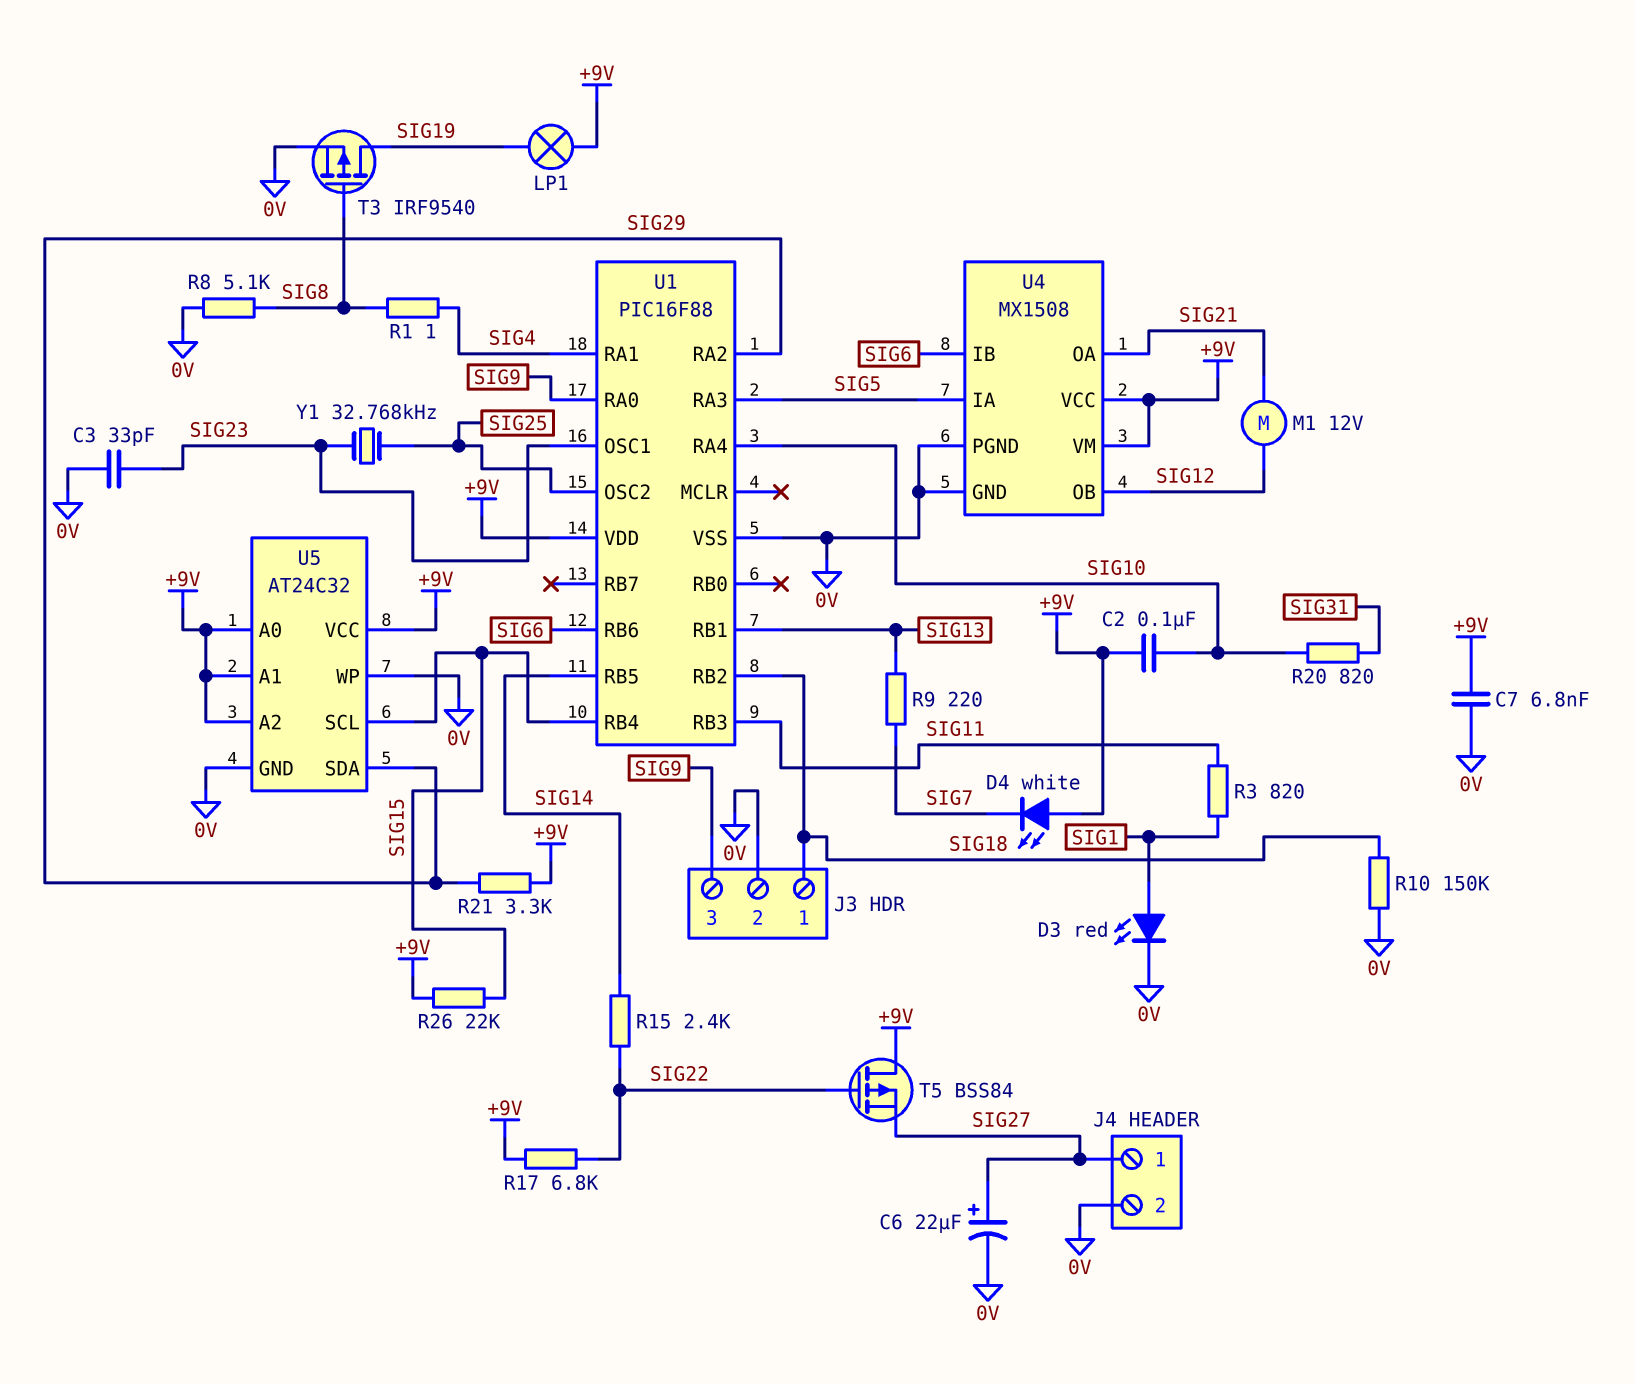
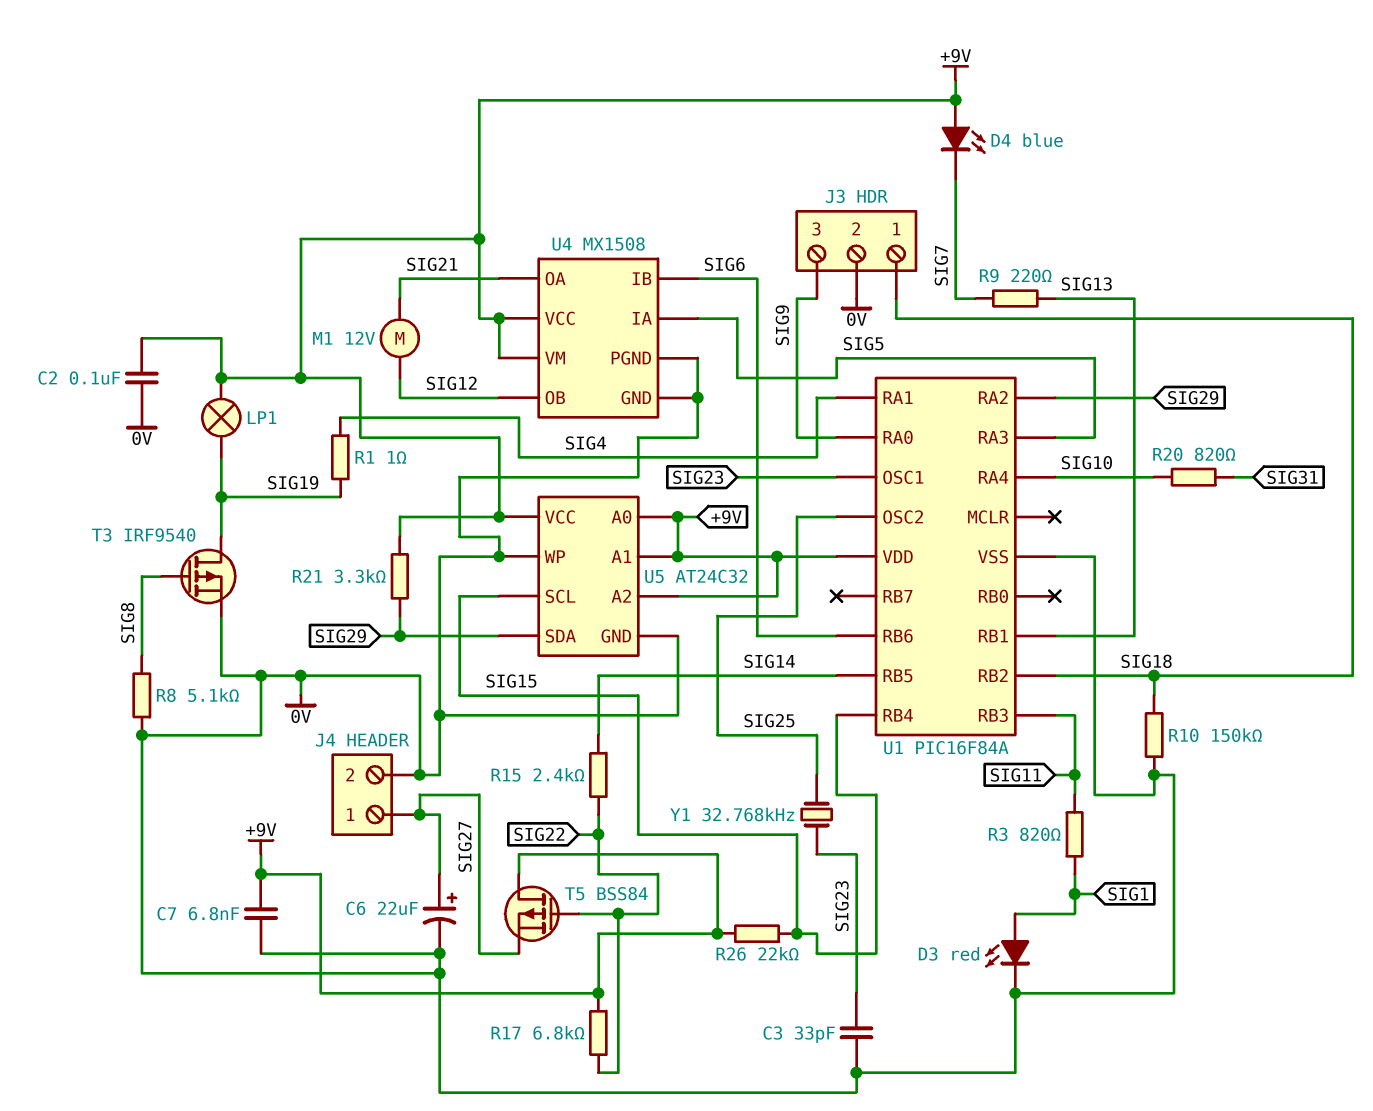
C2: 100nF (+9V, SIG10) -> 100nF (+9V, 0V)
D4: LED white (A +9V, K SIG7) -> LED blue (A +9V, K SIG7)
R1: 1 (SIG4, SIG8) -> 1 (SIG4, SIG19)
U1: PIC16F88 -> PIC16F84A

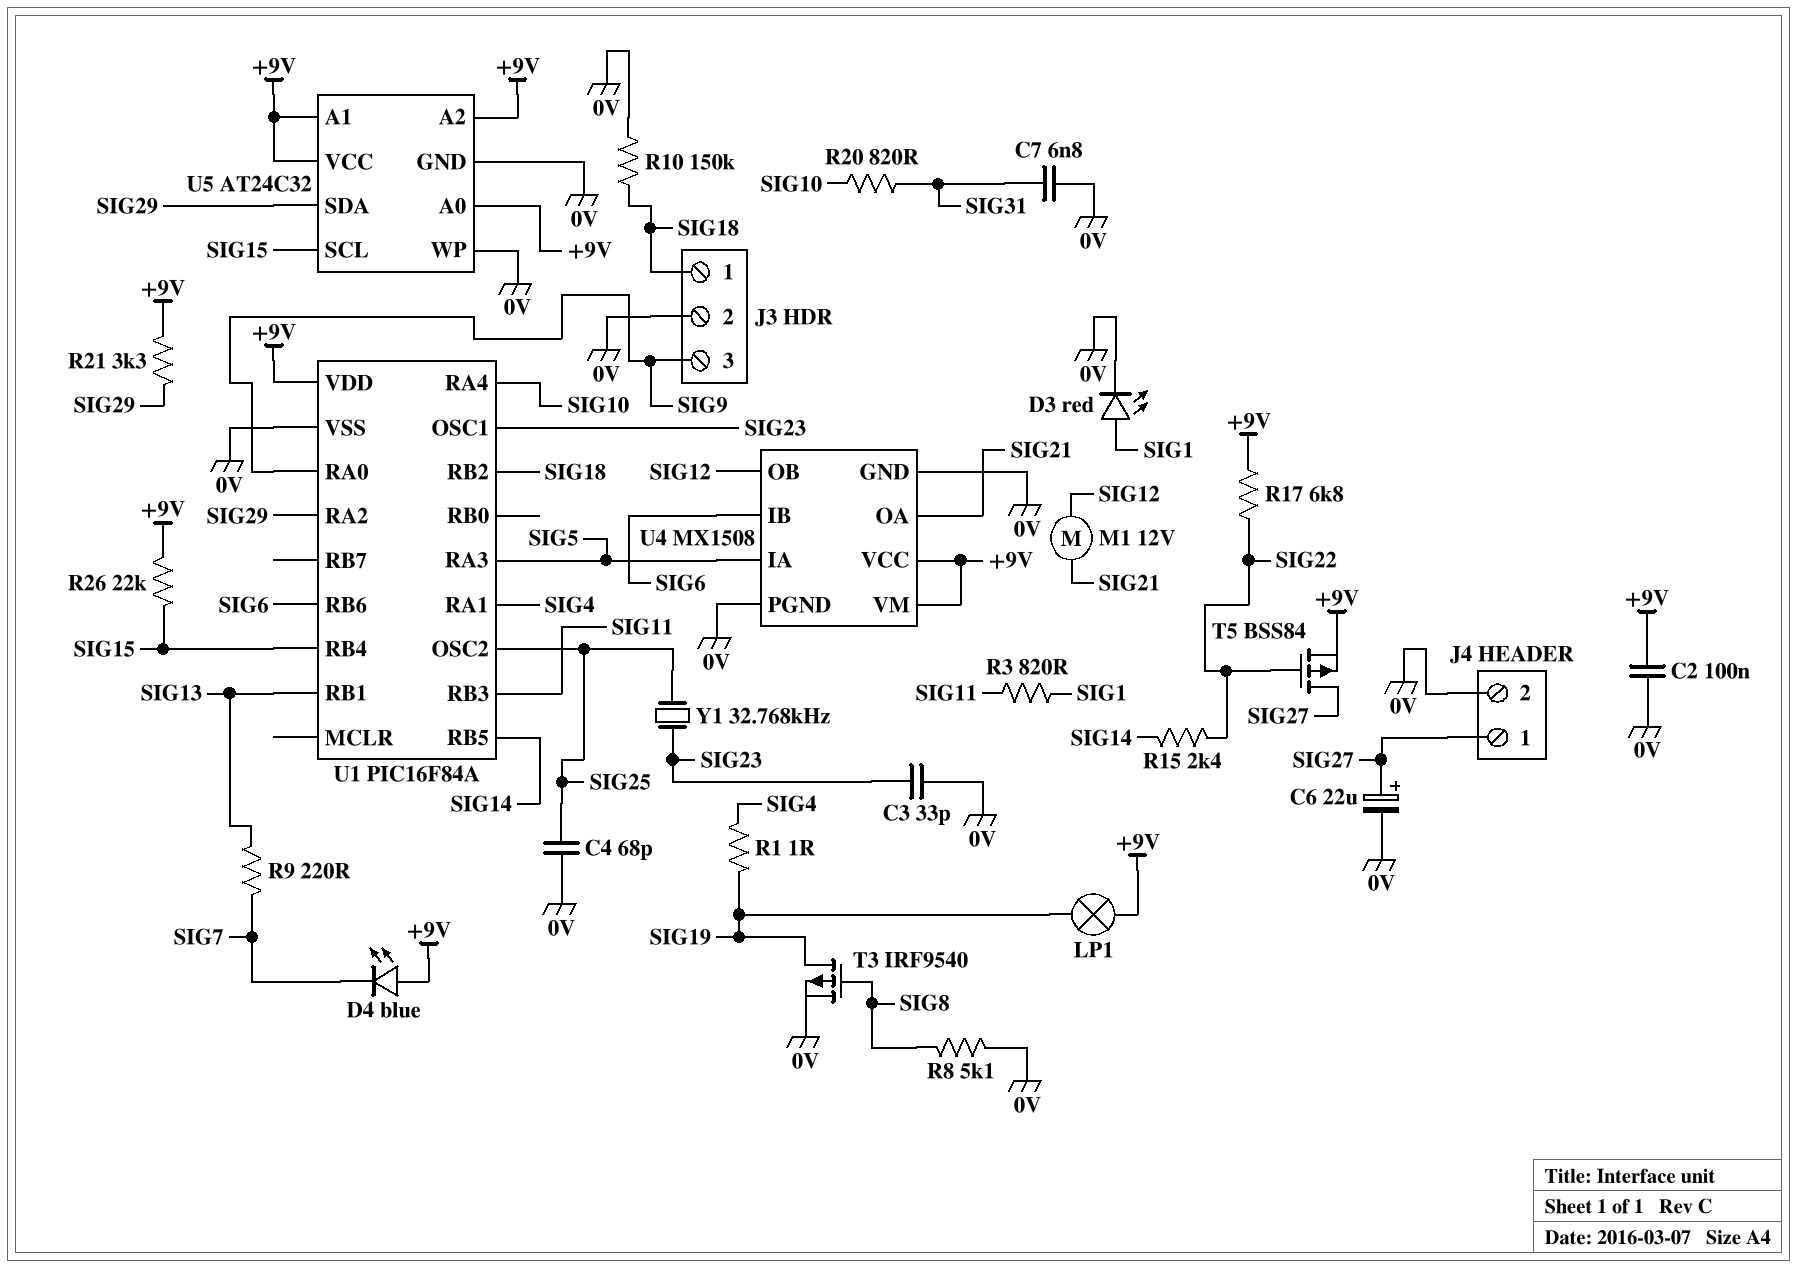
C4: none -> 68pF (0V, SIG25)
C7: 6.8nF (+9V, 0V) -> 6.8nF (0V, SIG31)
T5: PMOS BSS84 (G SIG22, D +9V, S SIG27) -> PMOS BSS84 (G SIG22, D SIG27, S +9V)

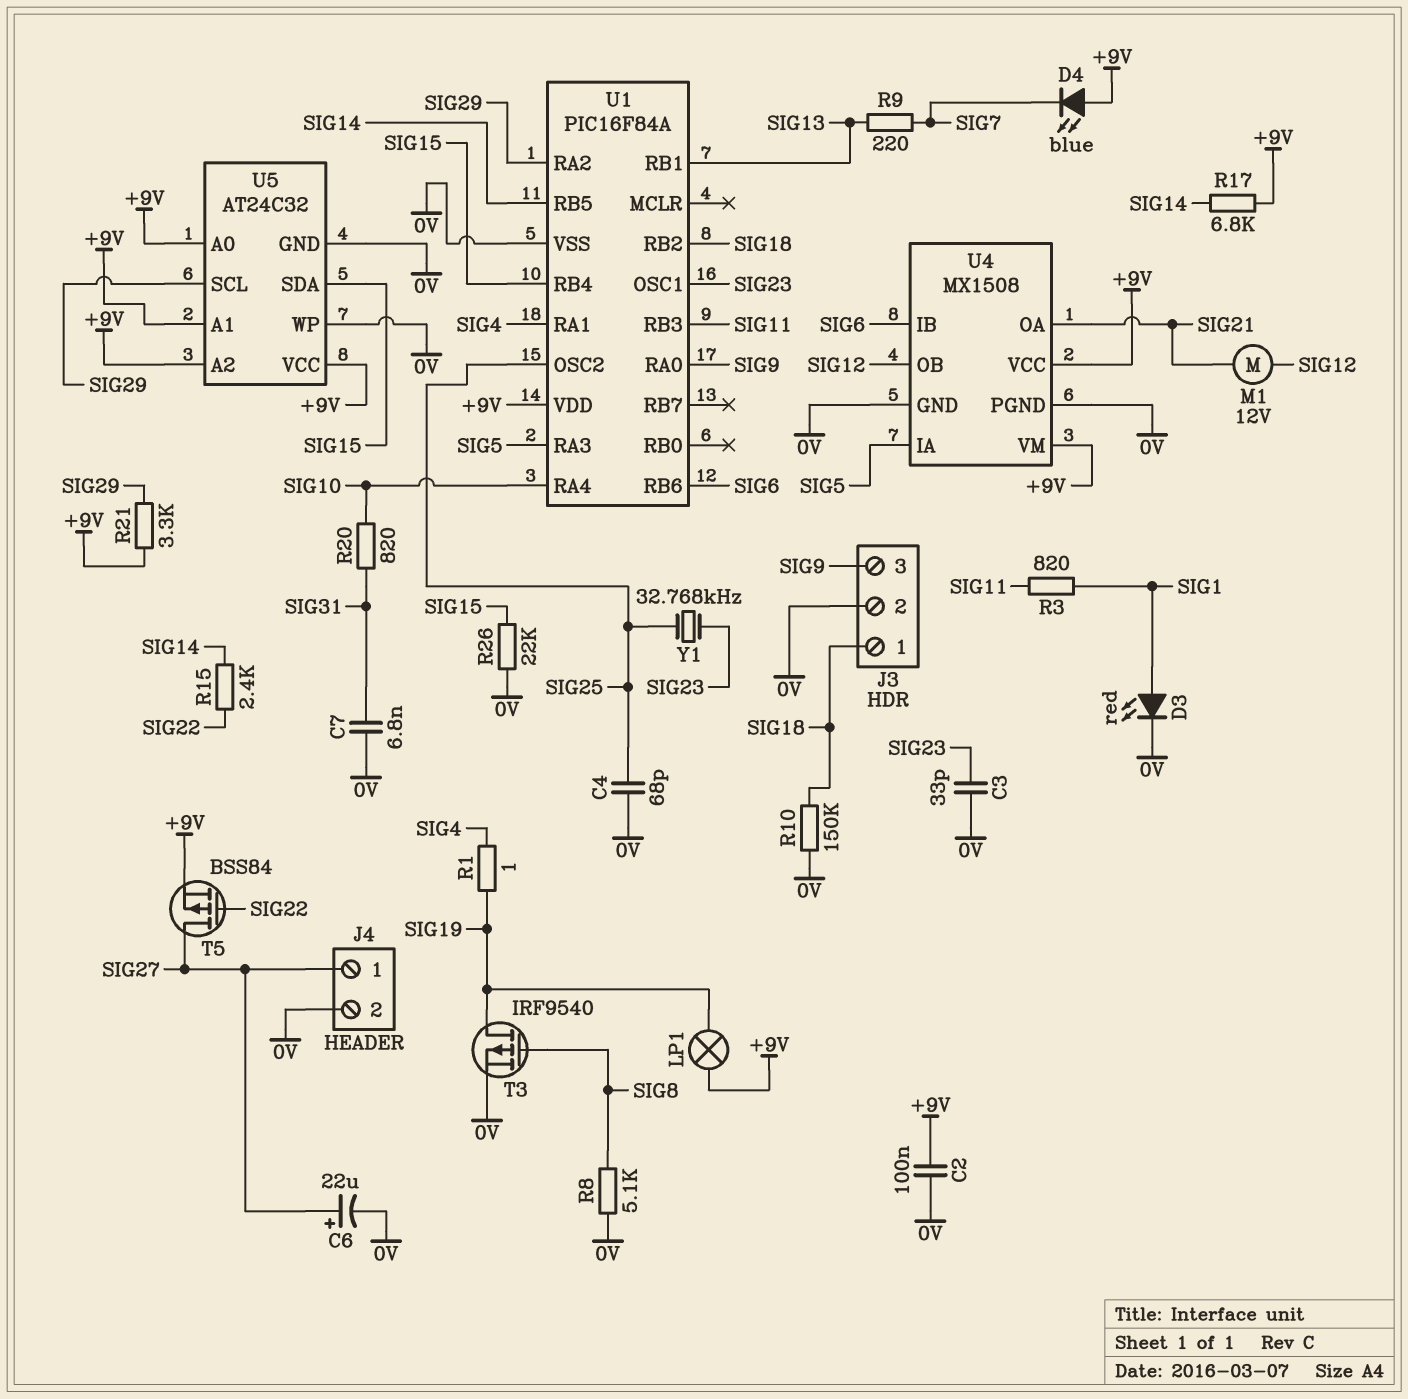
R17: 6.8k (+9V, SIG22) -> 6.8k (+9V, SIG14)
R26: 22k (+9V, SIG15) -> 22k (0V, SIG15)
U5 pin SCL: SIG15 -> SIG29
U5 pin SDA: SIG29 -> SIG15

